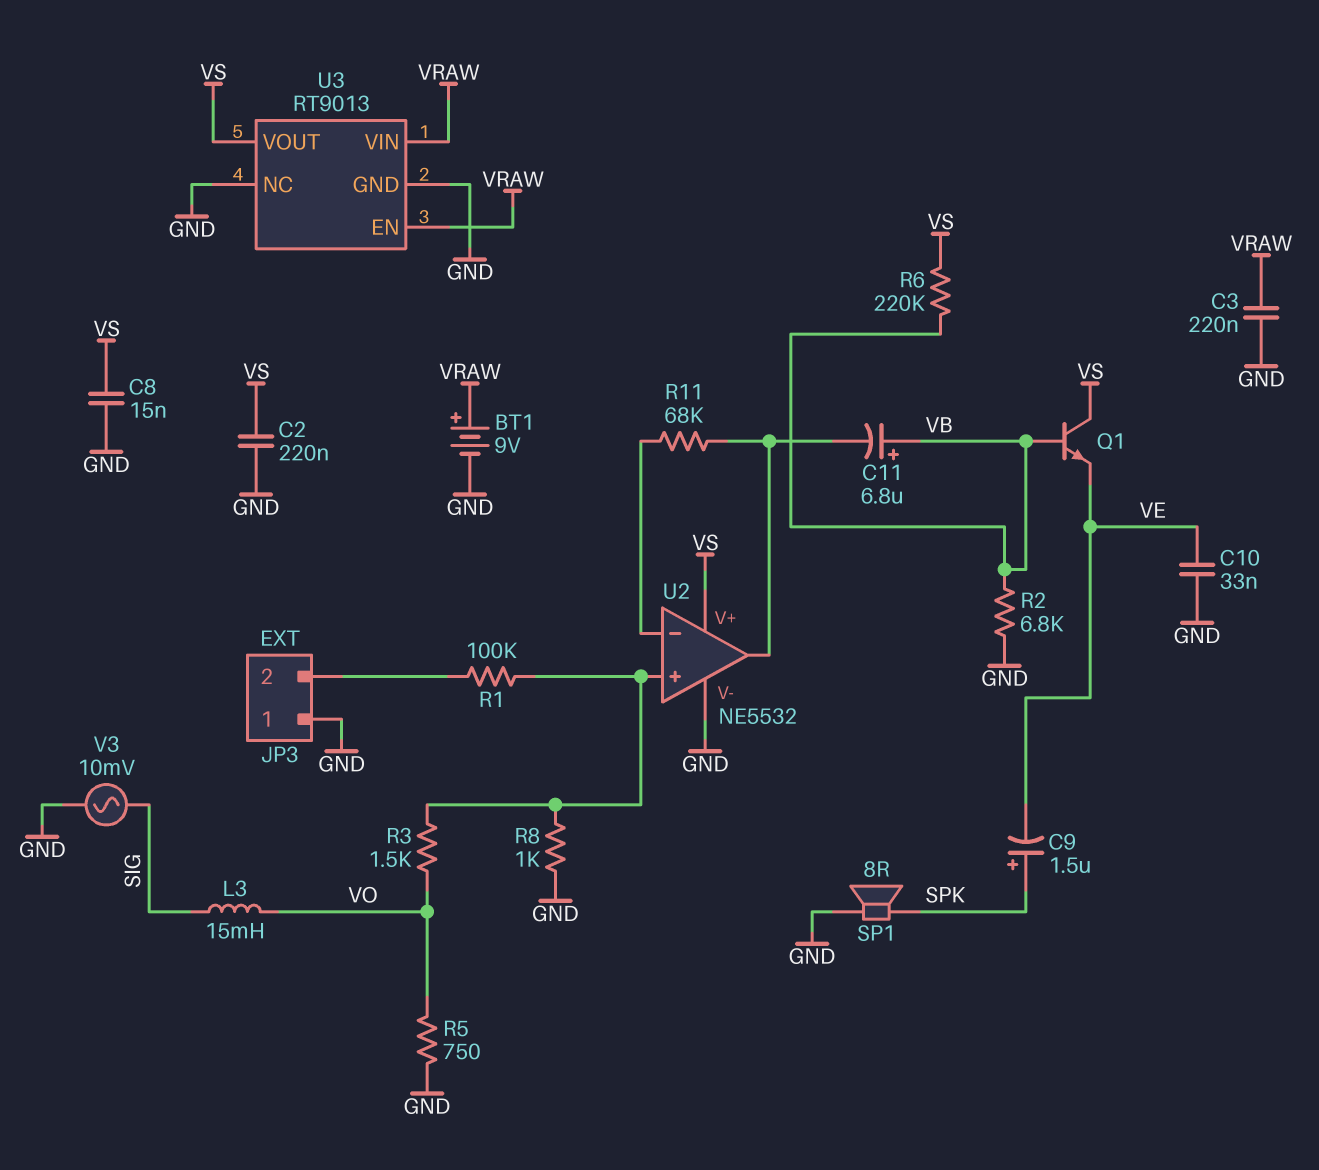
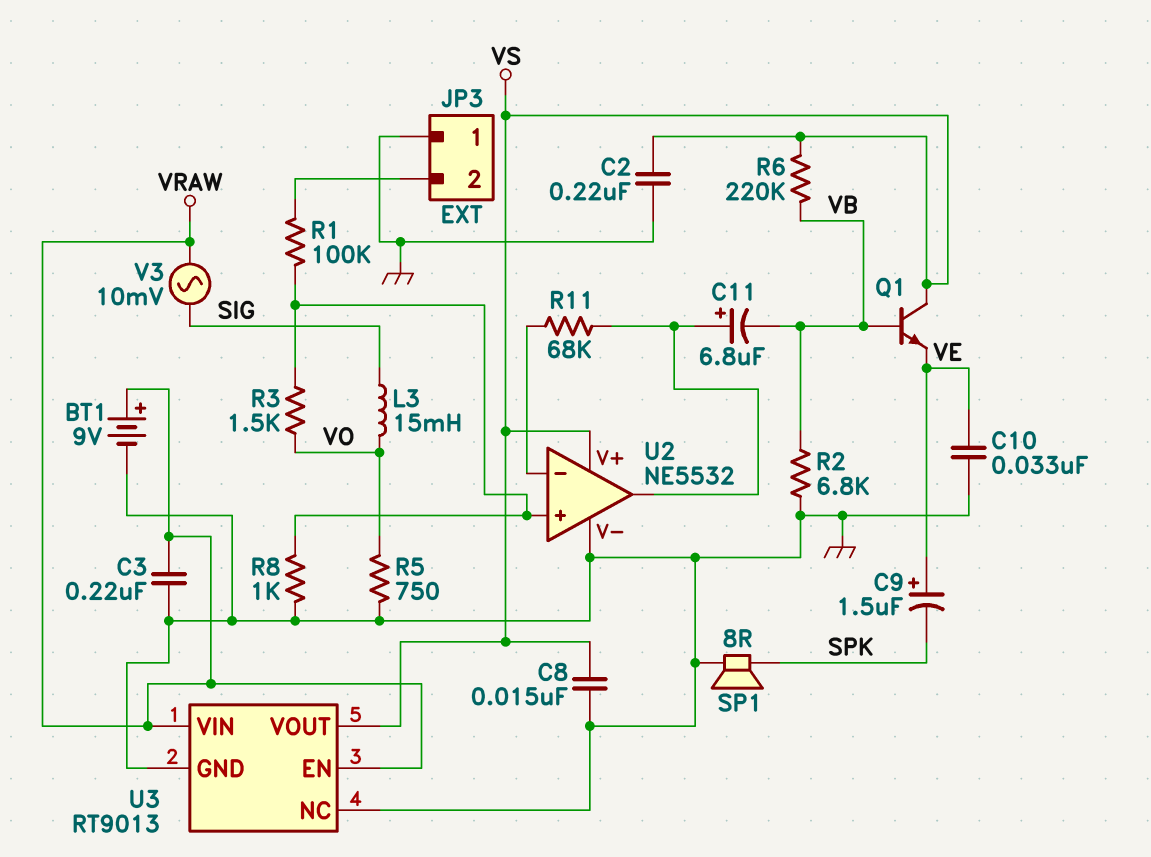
C9: 1.5uF (plus SPK, minus VE) -> 1.5uF (plus VE, minus SPK)
C11: 6.8uF (plus VB, minus U2/out) -> 6.8uF (plus U2/out, minus VB)
V3: AC 10mV (GND, SIG) -> AC 10mV (SIG, VRAW)

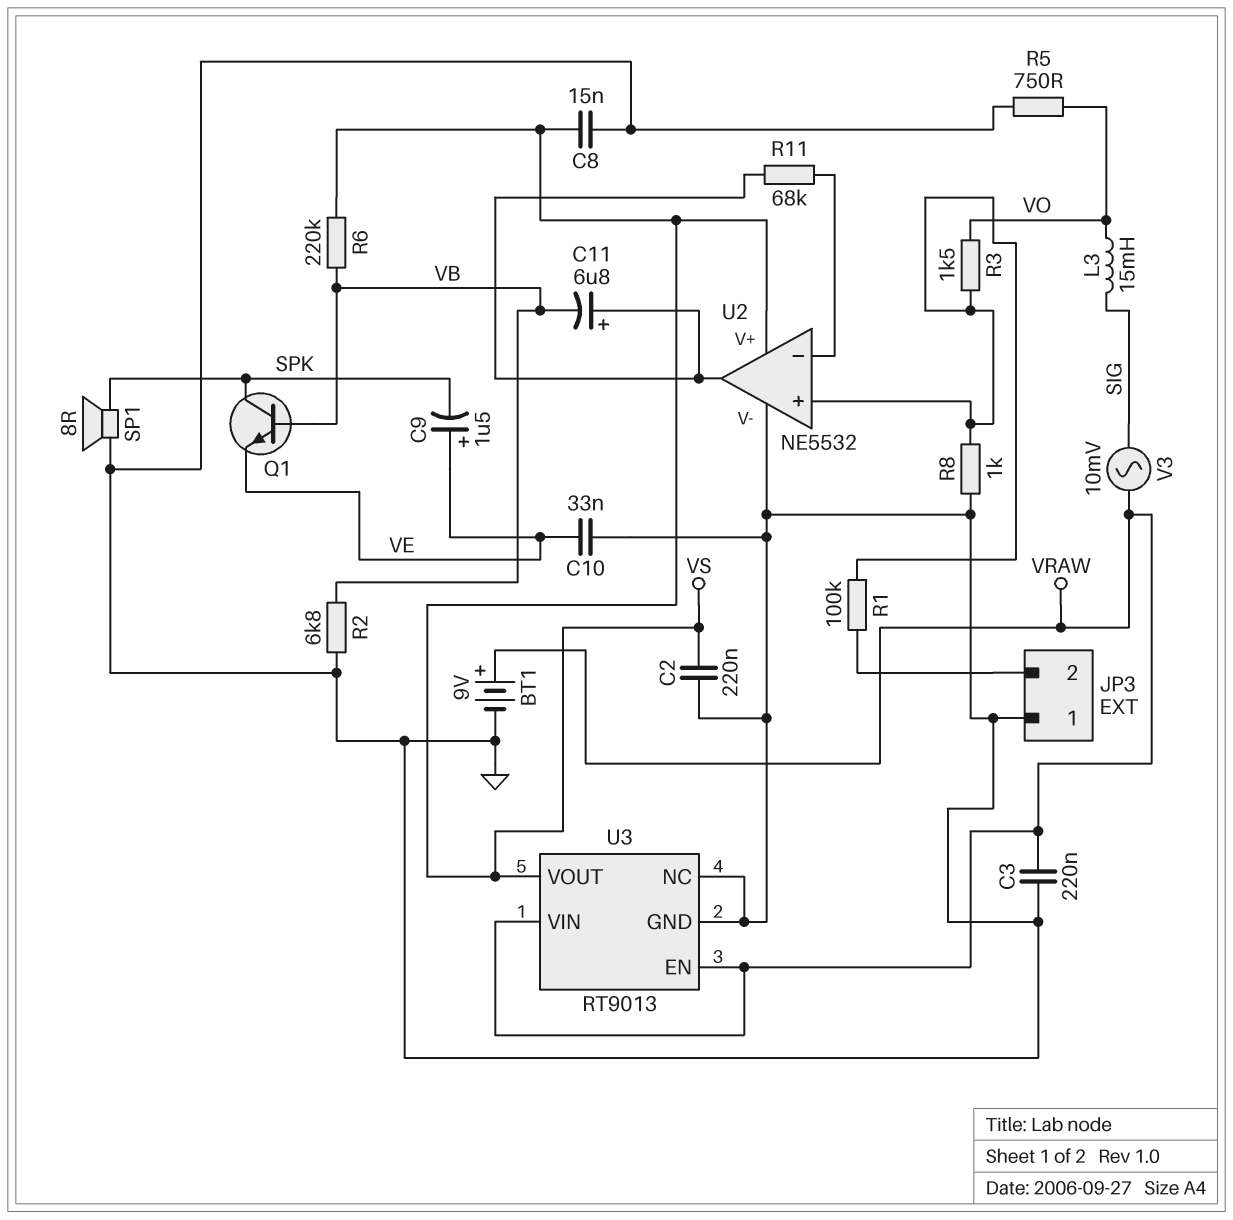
Q1: NPN (B VB, C VS, E VE) -> NPN (B VB, C SPK, E VE)

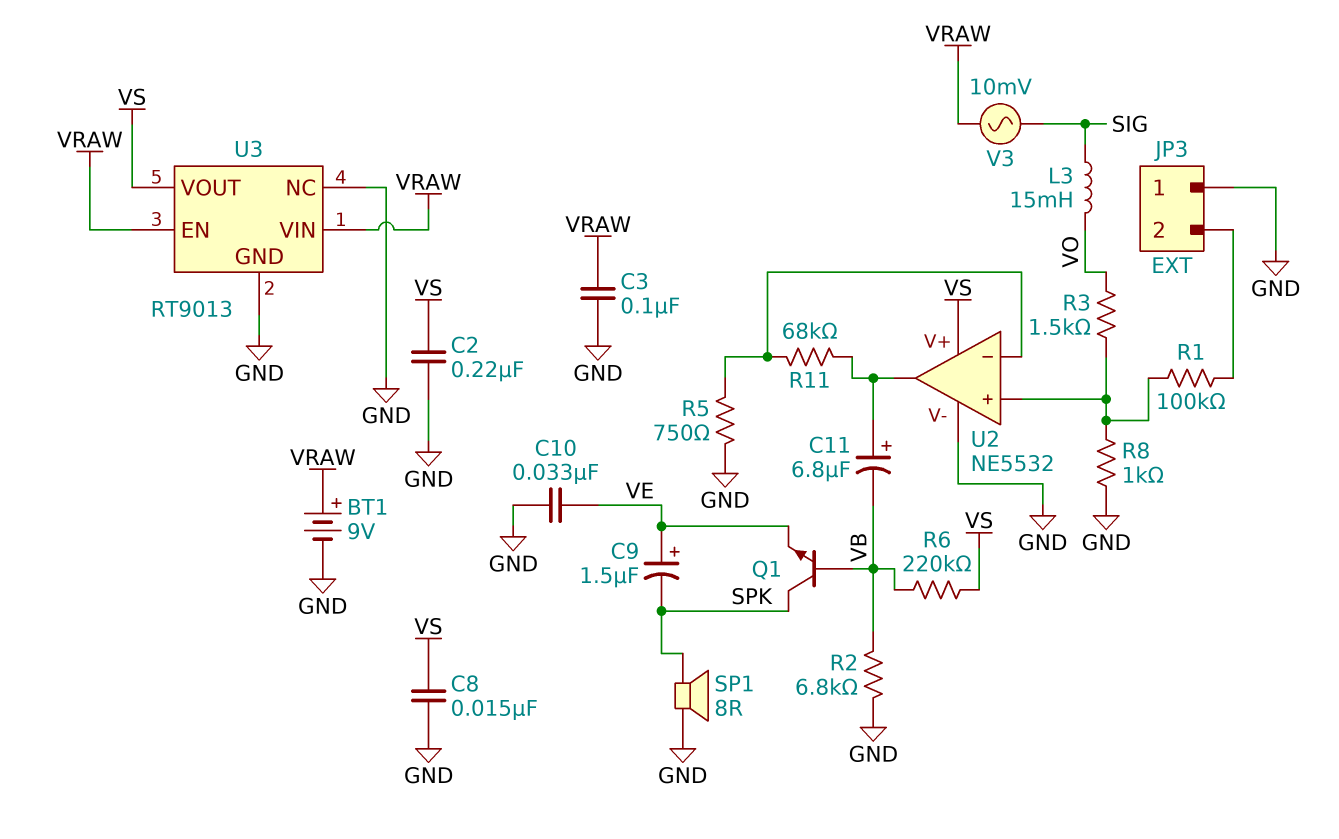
C3: 220nF (GND, VRAW) -> 100nF (GND, VRAW)
R5: 750 (GND, VO) -> 750 (GND, U2/in-)

